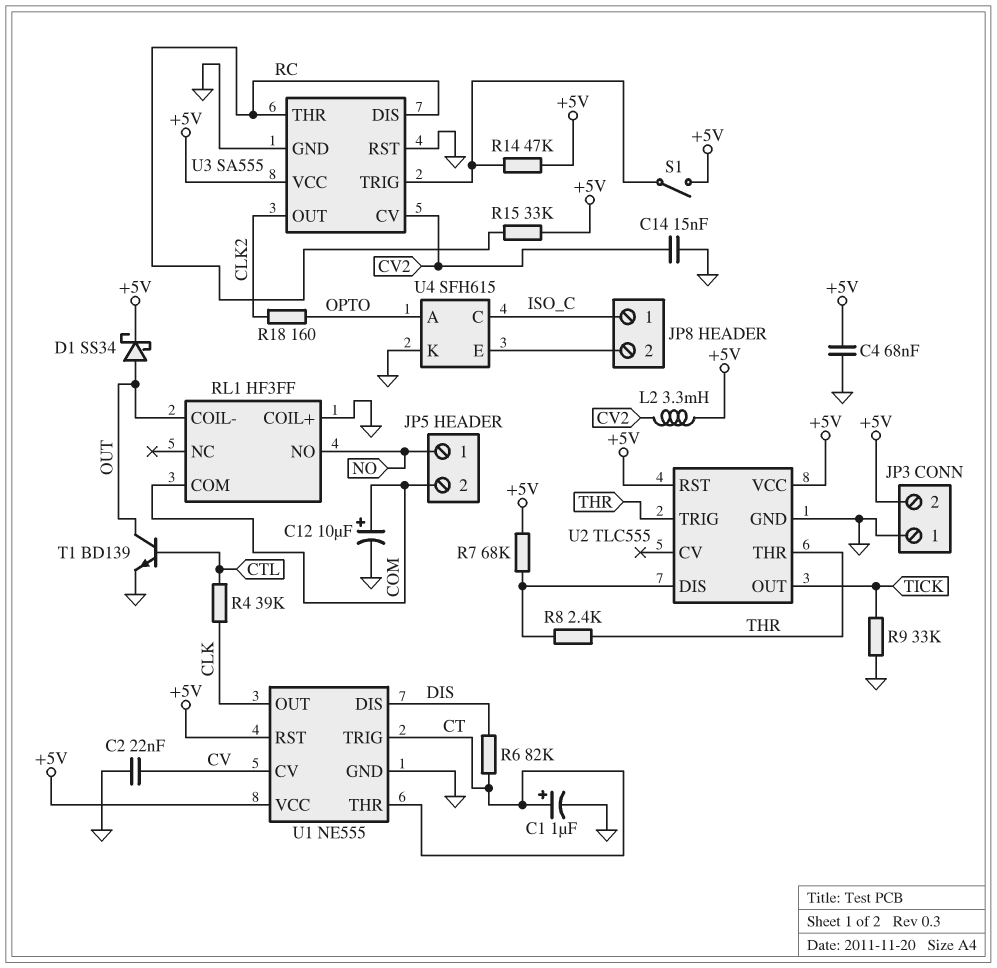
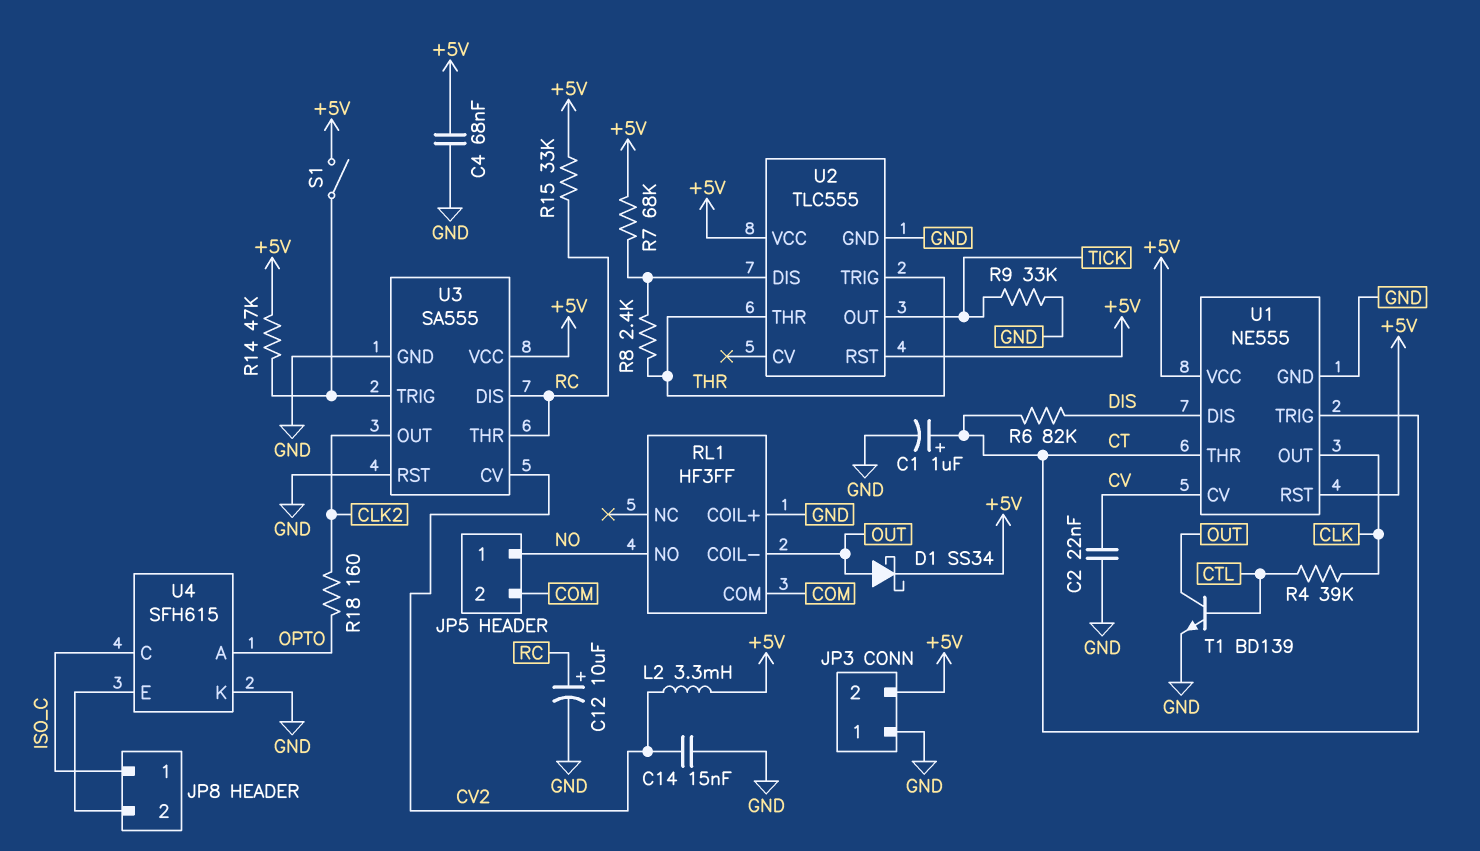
C12: 10uF (plus COM, minus GND) -> 10uF (plus RC, minus GND)

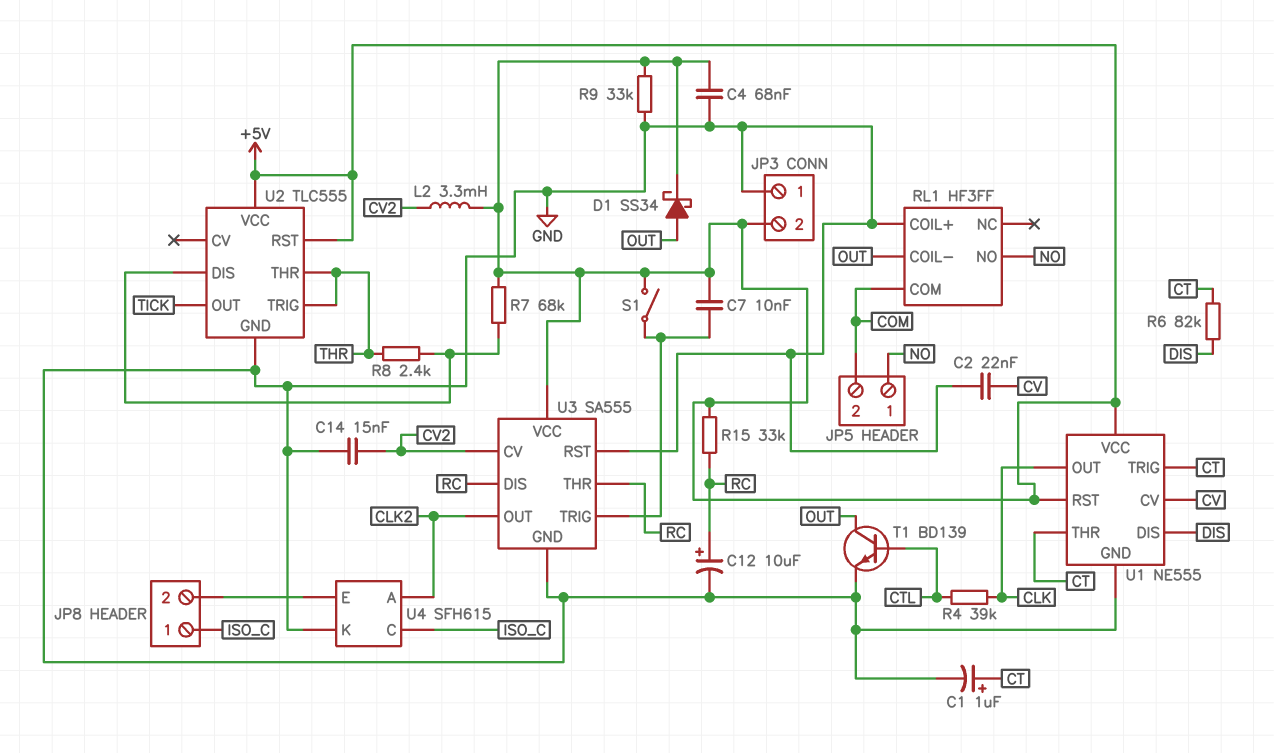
C7: none -> 10nF (+5V, U3/TRIG)
R9: 33k (GND, TICK) -> 33k (+5V, GND)
R14: 47k (+5V, U3/TRIG) -> none
R18: 160 (CLK2, OPTO) -> none
U4 pin A: OPTO -> CLK2

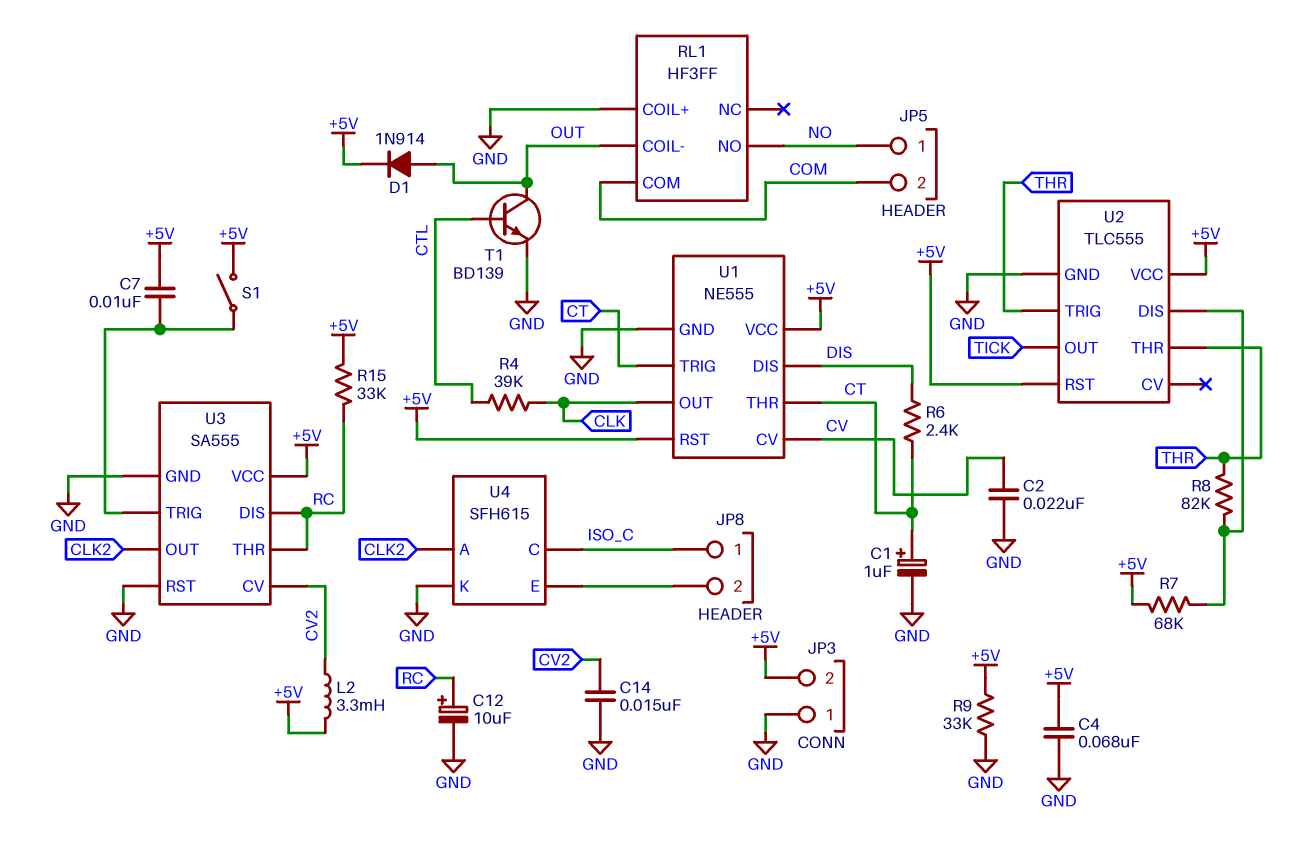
D1: schottky SS34 (A OUT, K +5V) -> diode 1N914 (A OUT, K +5V)
R6: 82k (CT, DIS) -> 2.4k (CT, DIS)
R8: 2.4k (THR, U2/DIS) -> 82k (THR, U2/DIS)

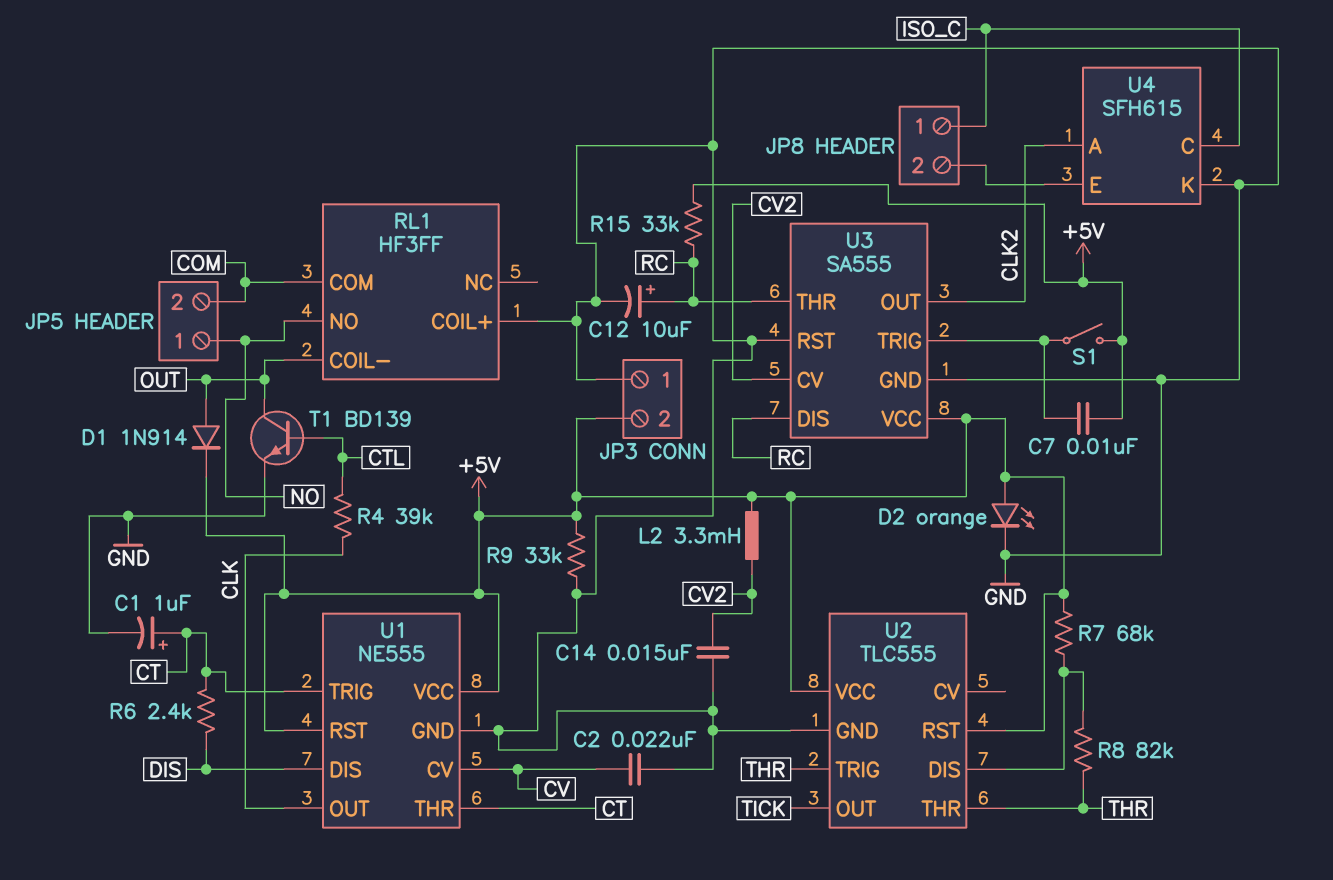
C4: 68nF (+5V, GND) -> none
D2: none -> LED orange (A +5V, K GND)

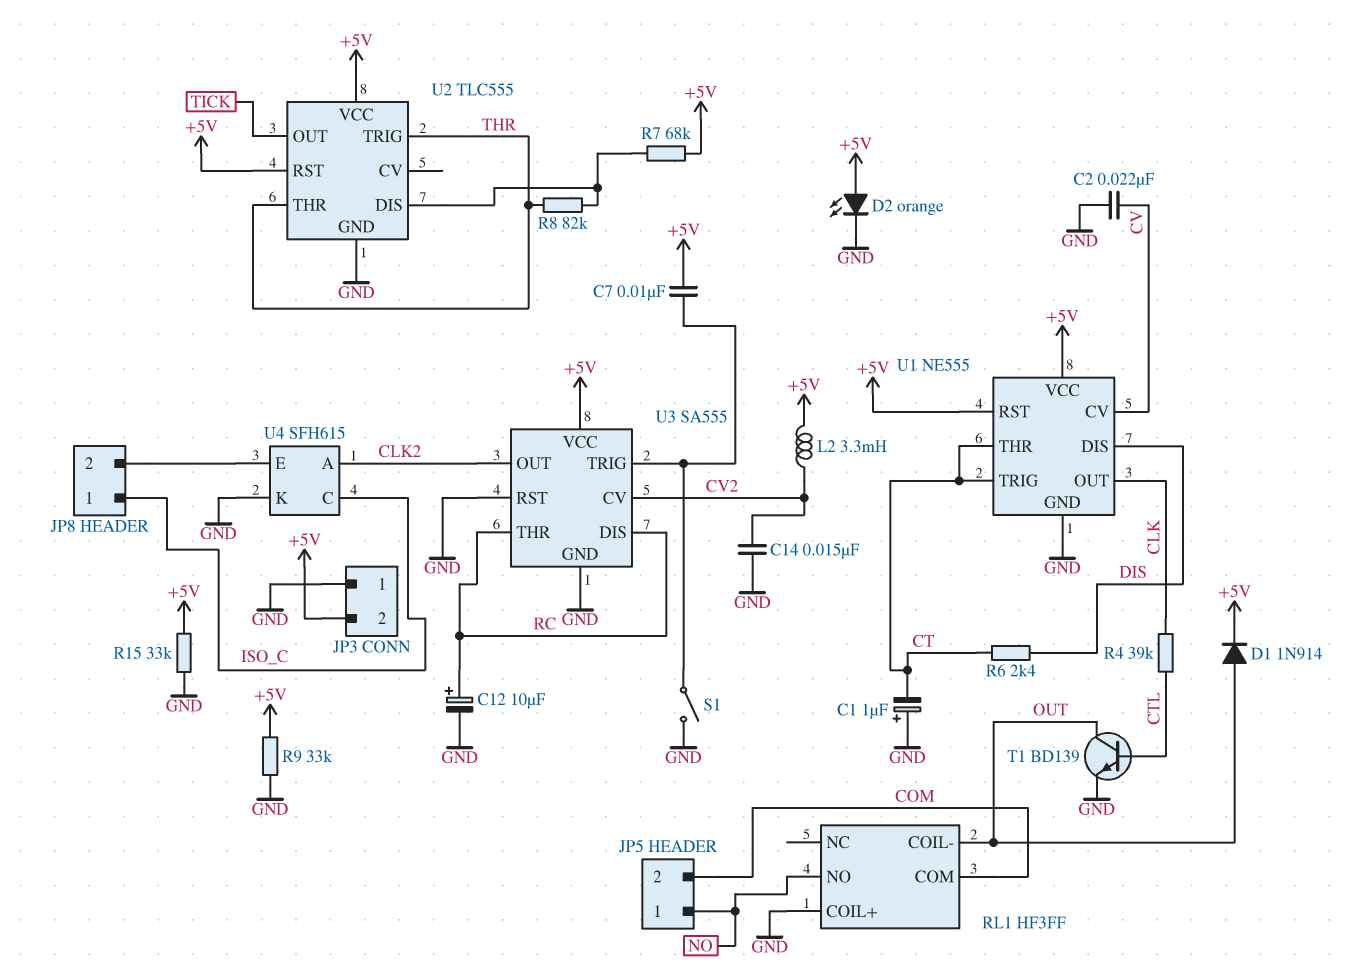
C1: 1uF (plus CT, minus GND) -> 1uF (plus GND, minus CT)
R15: 33k (+5V, RC) -> 33k (+5V, GND)
S1: switch (+5V, U3/TRIG) -> switch (GND, U3/TRIG)

